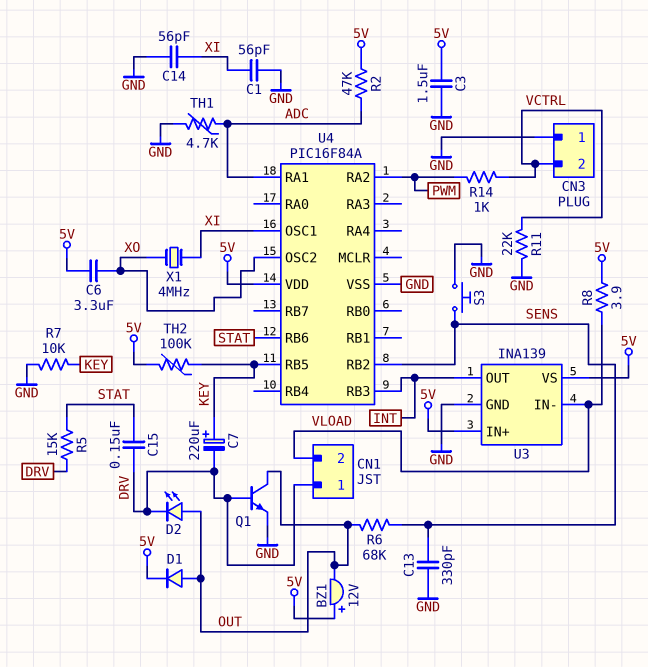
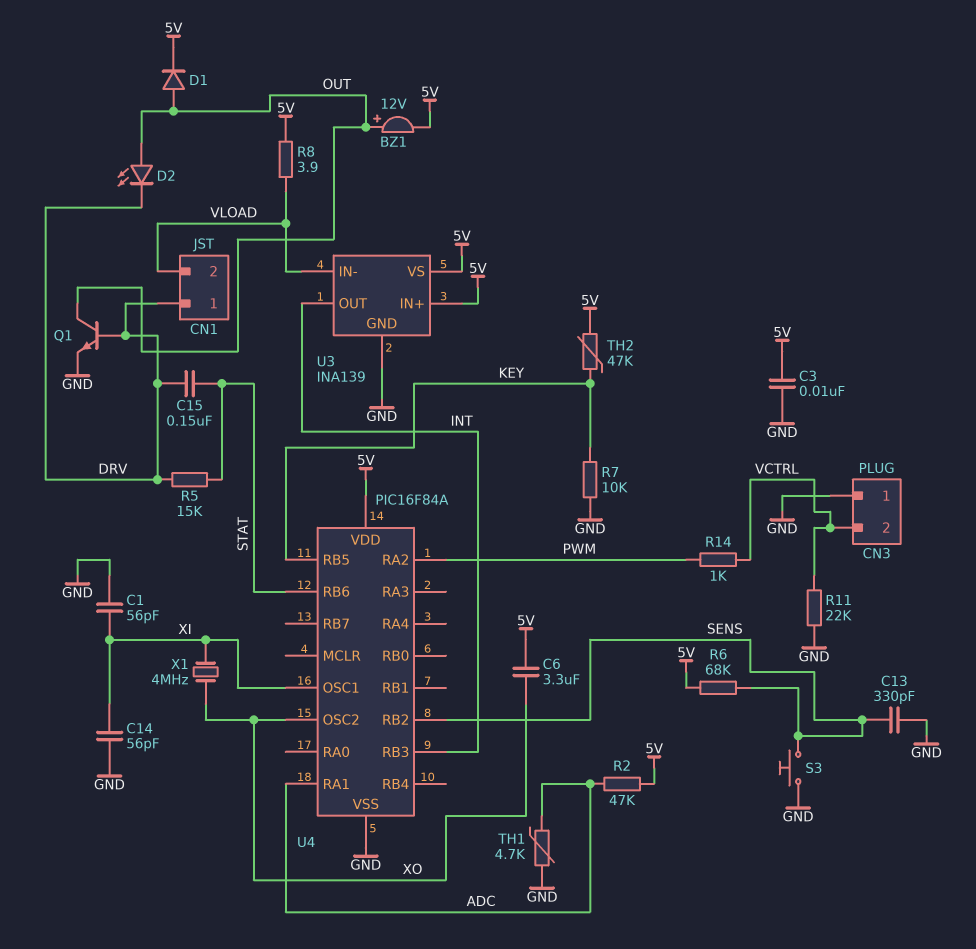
BZ1: buzzer 12V (plus 5V, minus OUT) -> buzzer 12V (plus OUT, minus 5V)
C3: 1.5uF (5V, GND) -> 10nF (5V, GND)
C7: 220uF (plus KEY, minus DRV) -> none
R6: 68k (OUT, SENS) -> 68k (5V, SENS)
TH2: 100k (5V, KEY) -> 47k (5V, KEY)

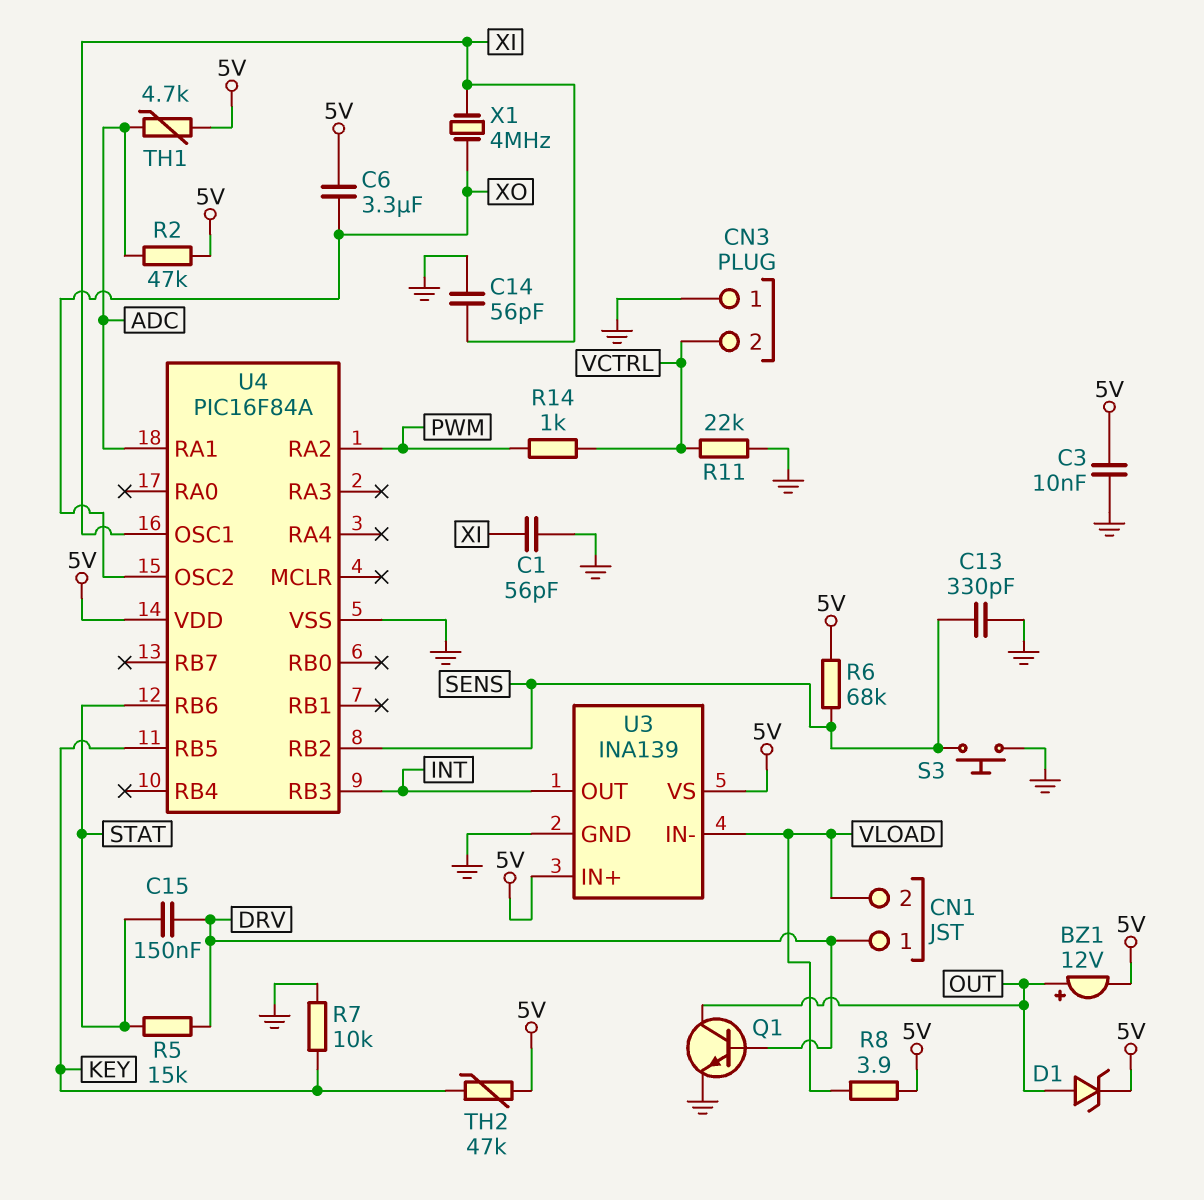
D1: diode (A OUT, K 5V) -> zener (A OUT, K 5V)
D2: LED (A OUT, K DRV) -> none
TH1: 4.7k (ADC, GND) -> 4.7k (5V, ADC)

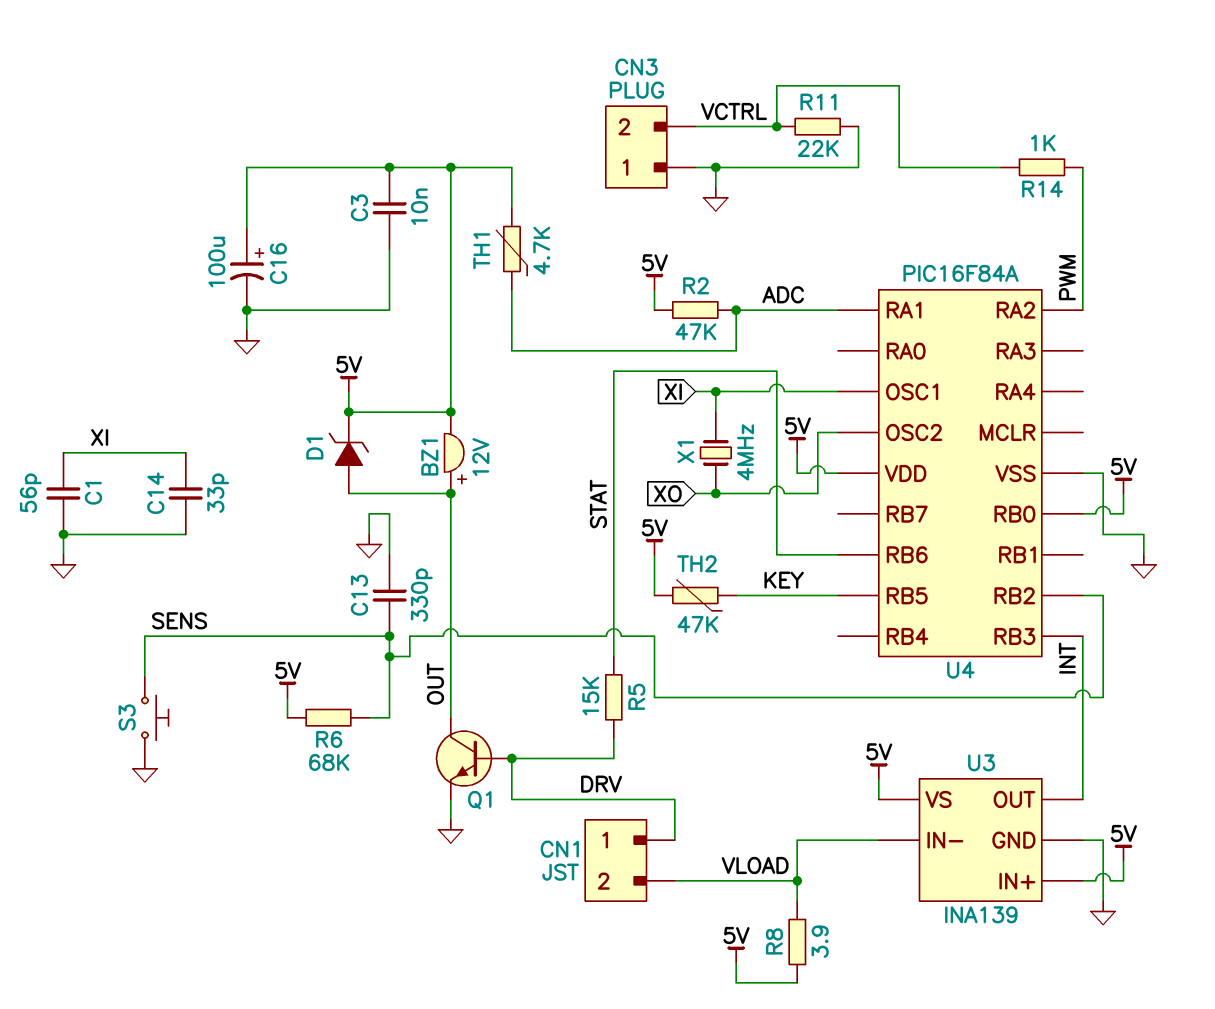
C6: 3.3uF (5V, XO) -> none
C14: 56pF (GND, XI) -> 33pF (GND, XI)
C15: 150nF (DRV, STAT) -> none
C16: none -> 100uF (plus 5V, minus GND)
R7: 10k (GND, KEY) -> none
U4 pin RB0: none -> 5V

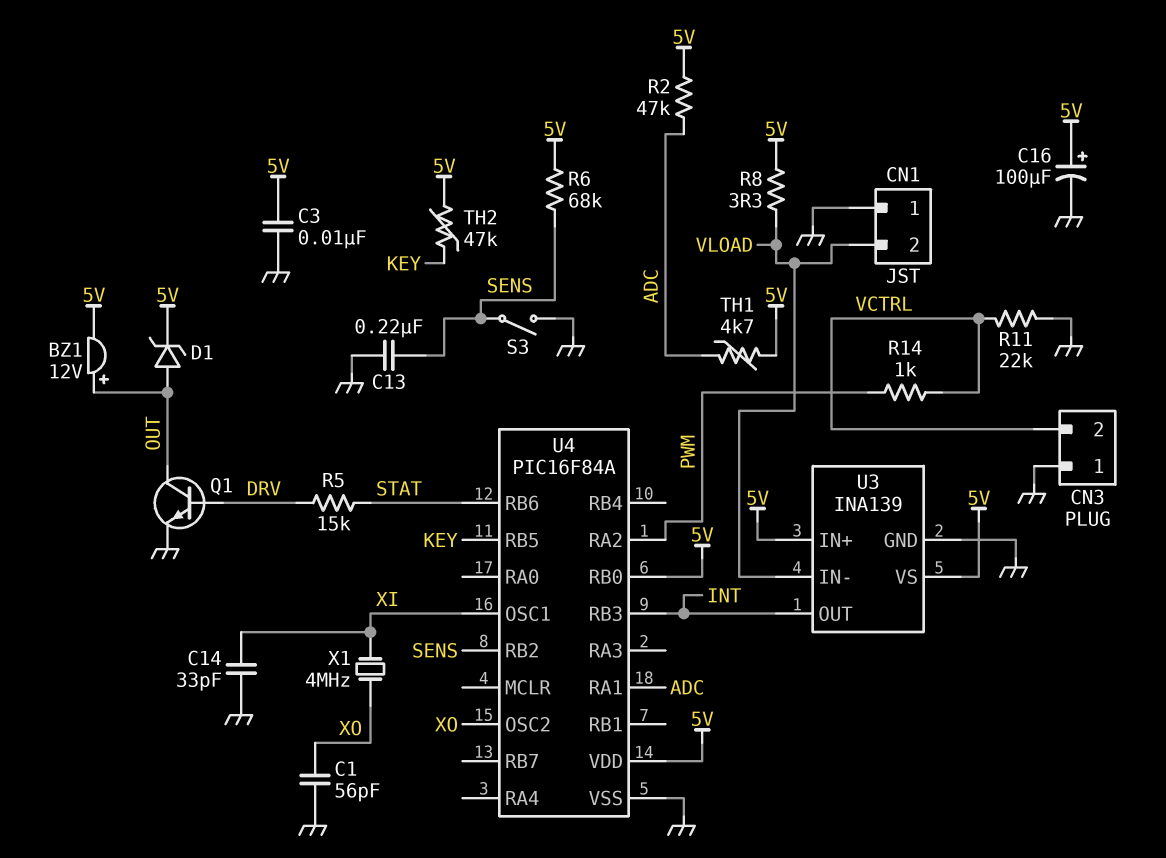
C1: 56pF (GND, XI) -> 56pF (GND, XO)
C13: 330pF (GND, SENS) -> 220nF (GND, SENS)
CN1 pin 1: DRV -> GND
R8: 3.9 (5V, VLOAD) -> 3.3 (5V, VLOAD)
S3: button (GND, SENS) -> switch (GND, SENS)

